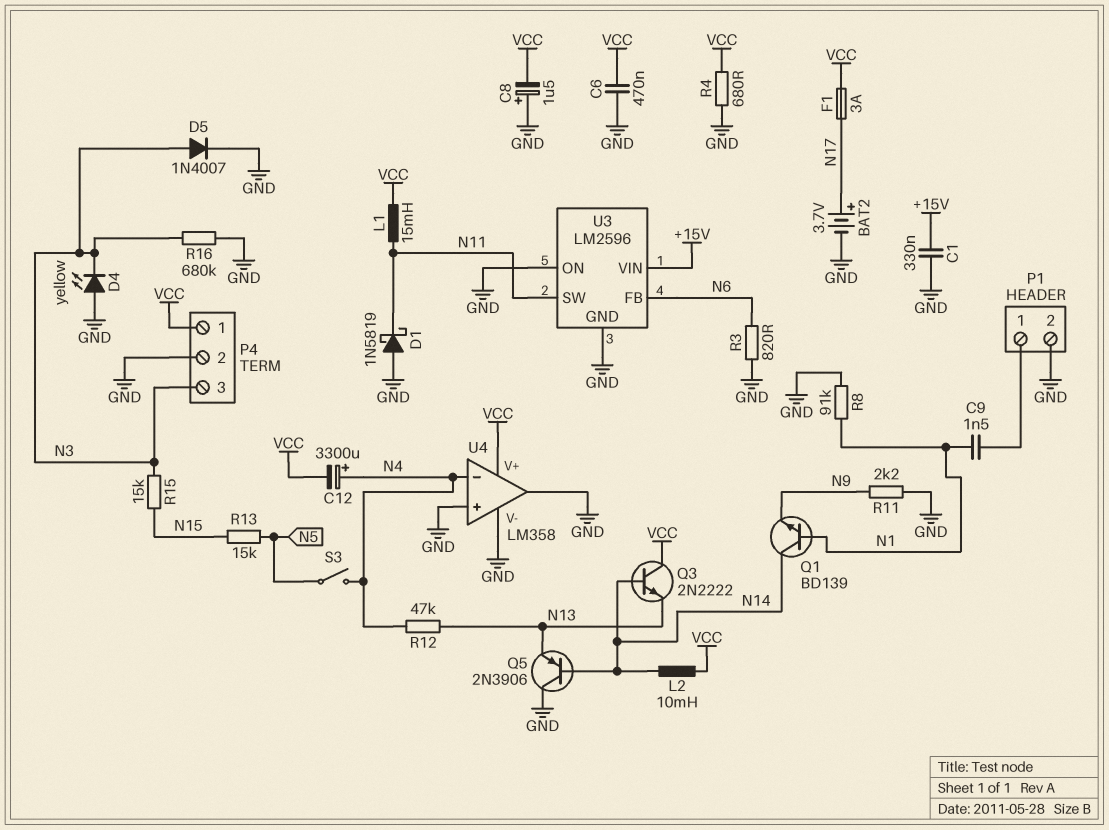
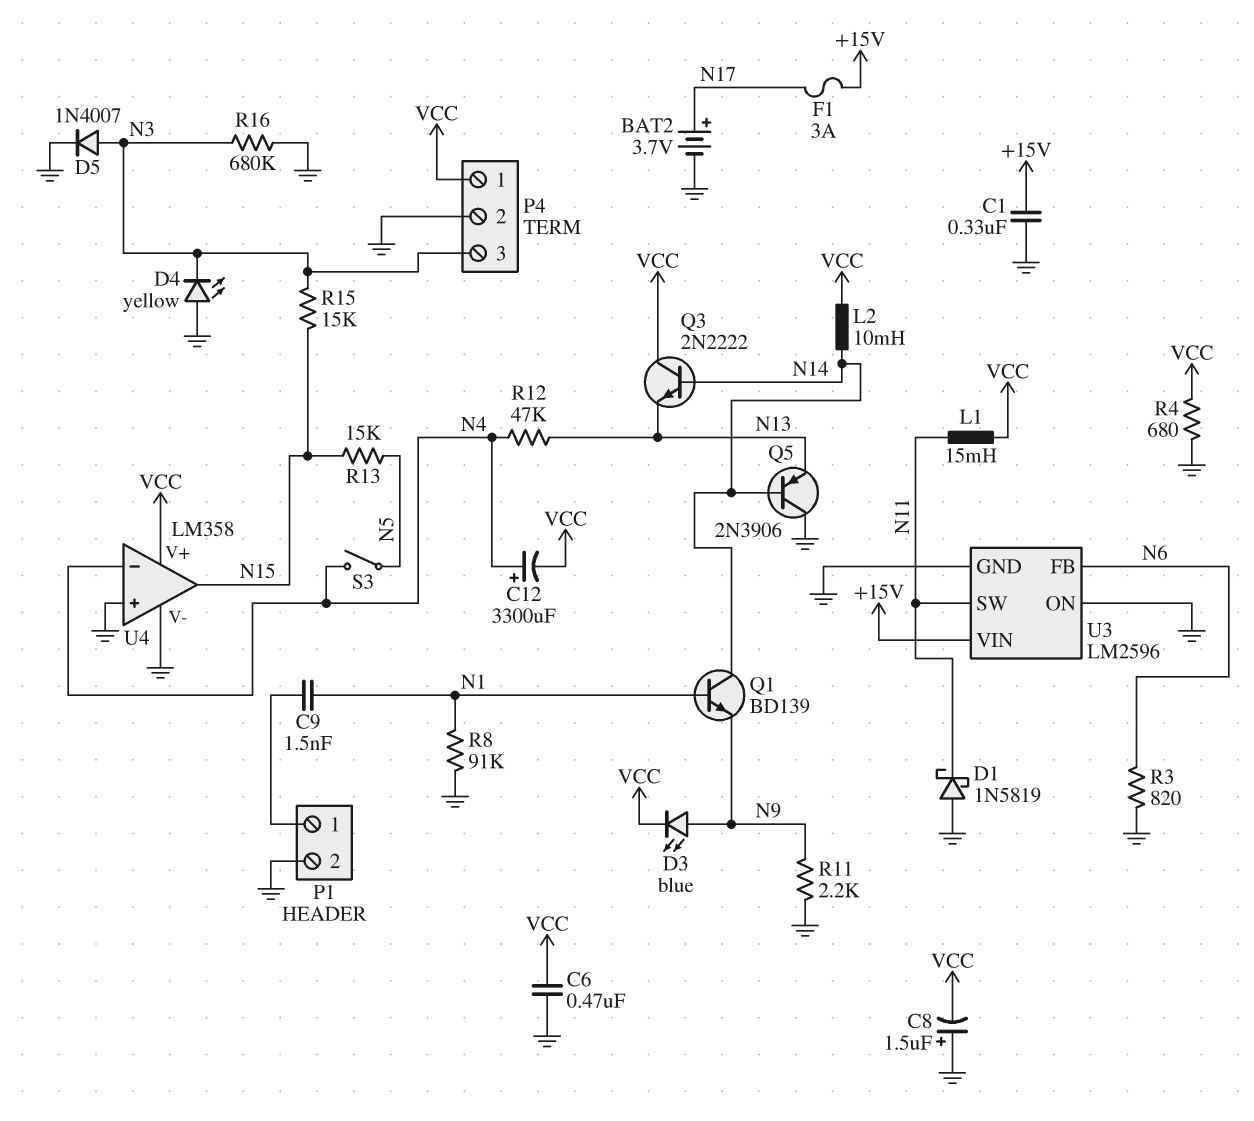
D3: none -> LED blue (A N9, K VCC)
F1: 3A (N17, VCC) -> 3A (+15V, N17)
U4 pin out: GND -> N15

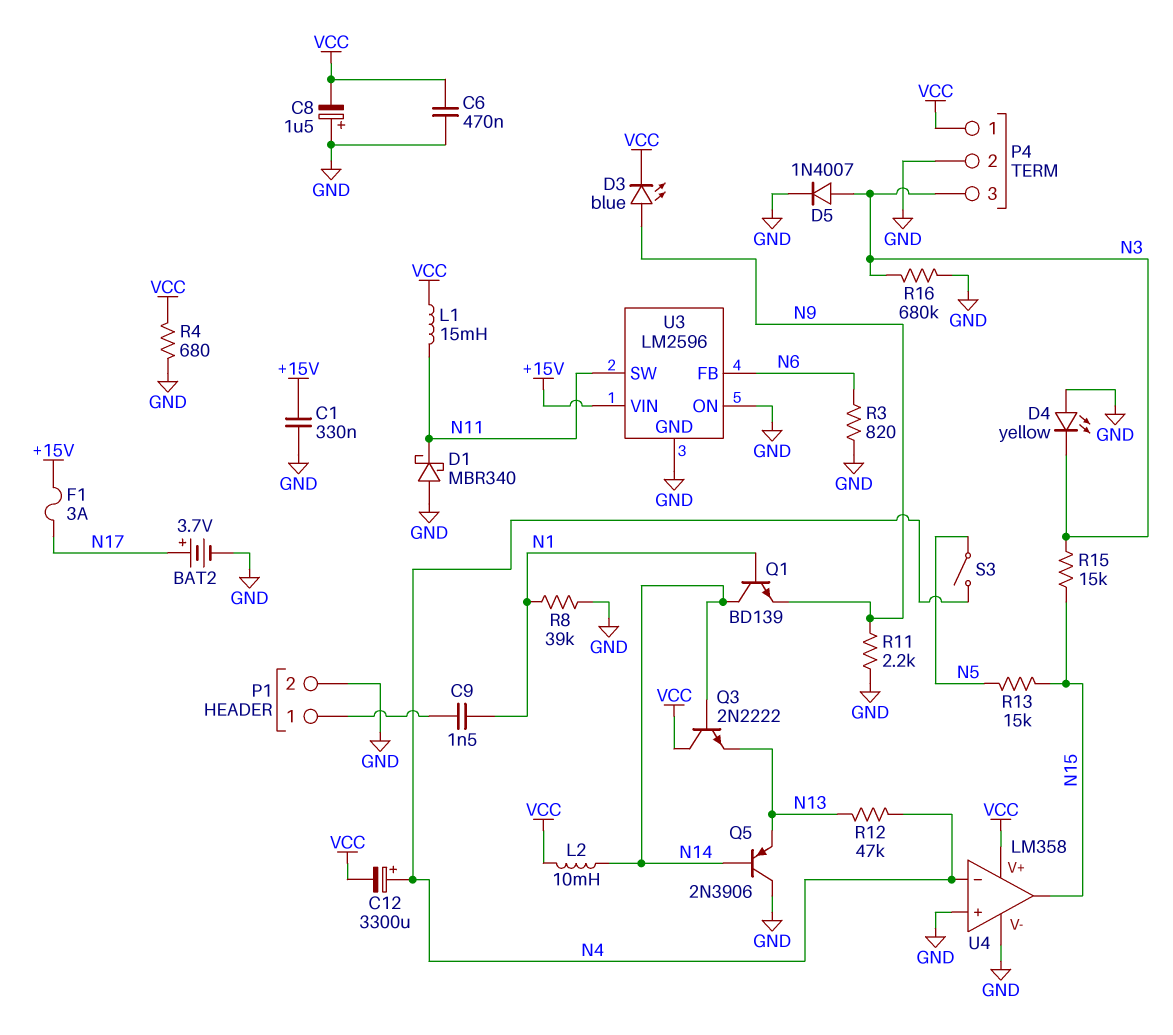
D1: schottky 1N5819 (A GND, K N11) -> schottky MBR340 (A GND, K N11)
R8: 91k (GND, N1) -> 39k (GND, N1)

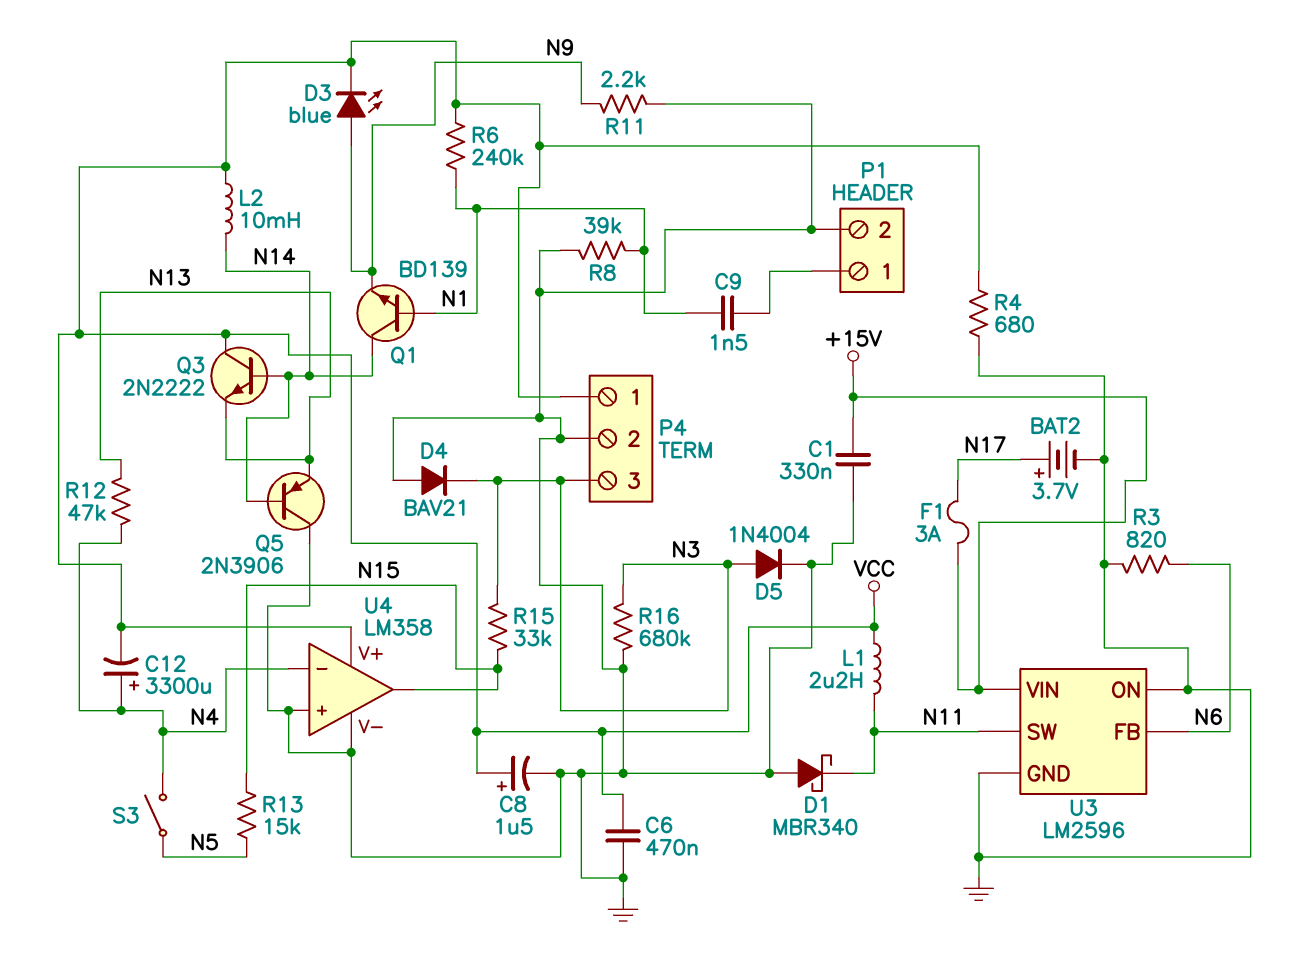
C8: 1.5uF (plus GND, minus VCC) -> 1.5uF (plus VCC, minus GND)
D4: LED yellow (A GND, K N3) -> diode BAV21 (A GND, K N3)
D5: diode 1N4007 (A N3, K GND) -> diode 1N4004 (A N3, K GND)
L1: 15mH (N11, VCC) -> 2.2uH (N11, VCC)
R6: none -> 240k (N1, VCC)
R15: 15k (N3, N15) -> 33k (N3, N15)

